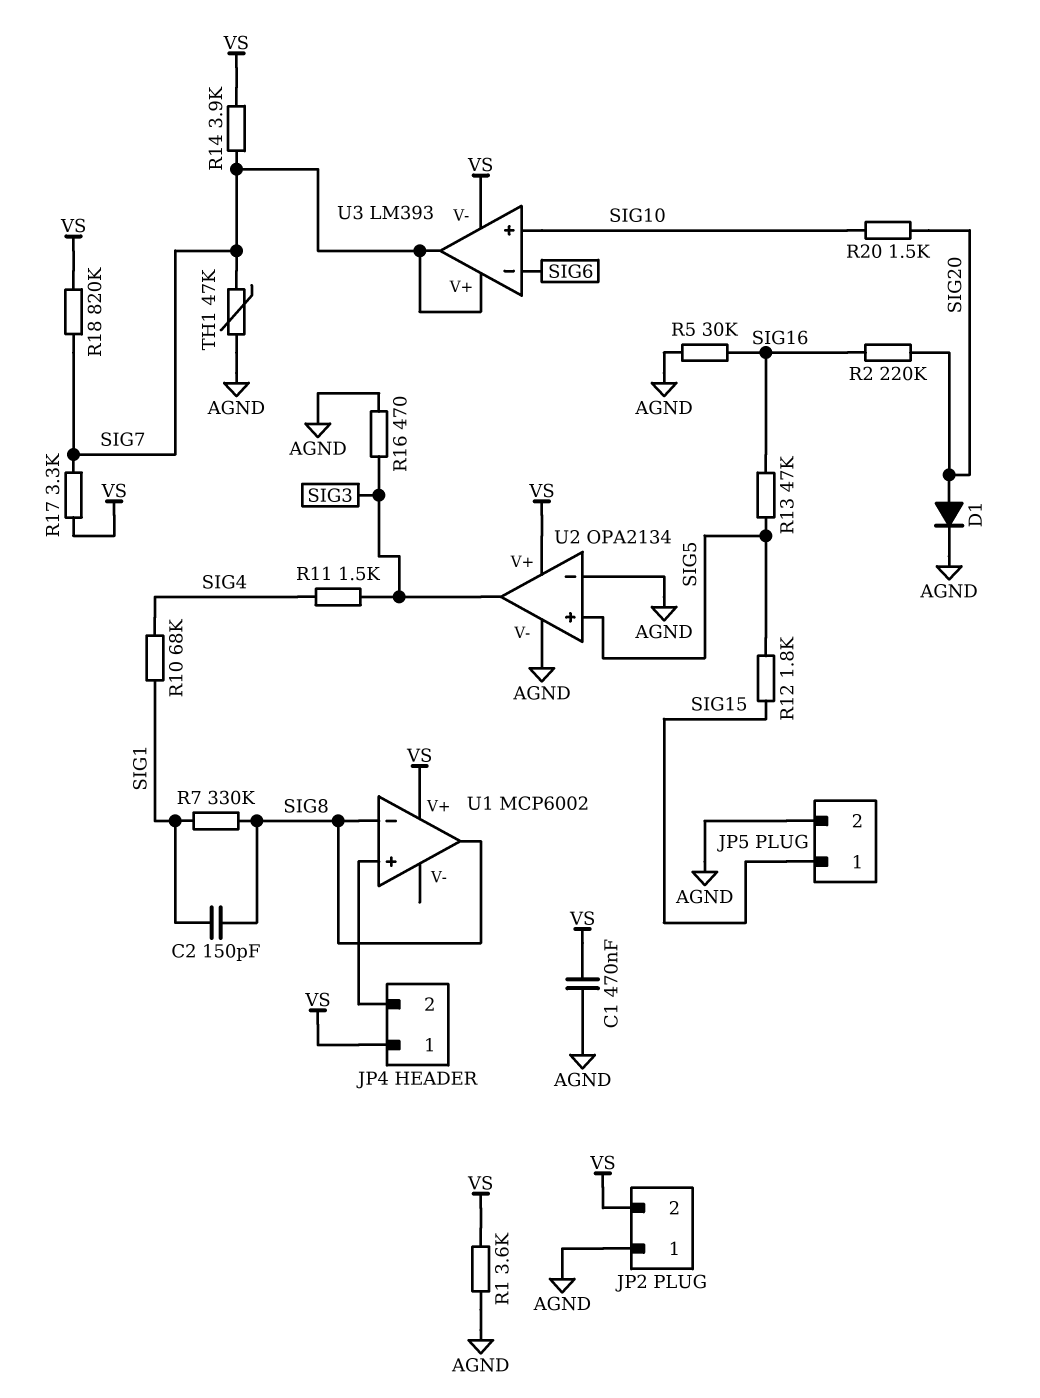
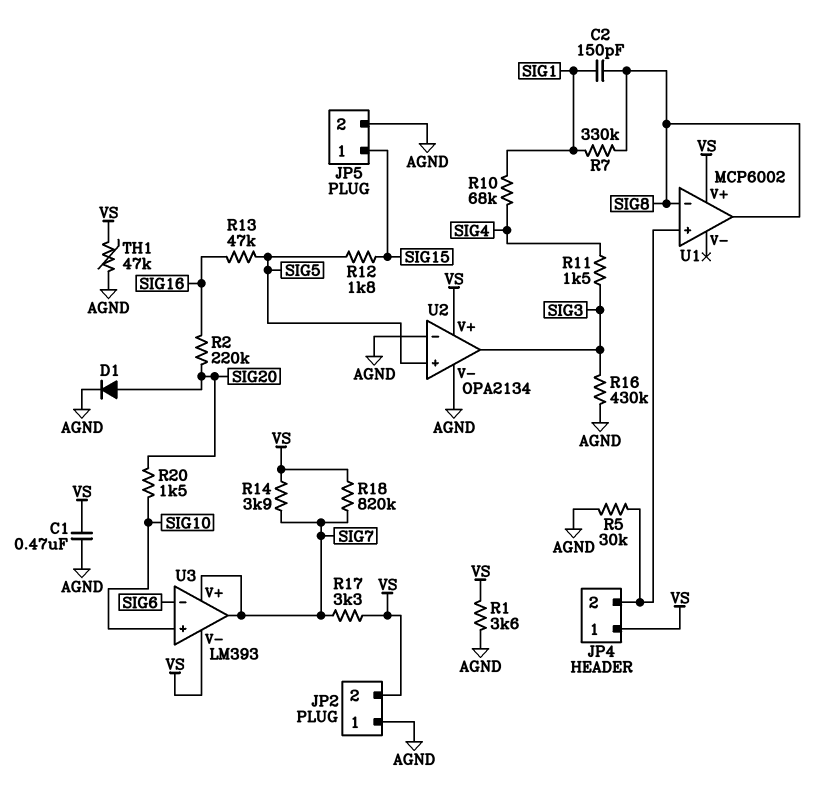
R5: 30k (AGND, SIG16) -> 30k (AGND, JP4/2)
R16: 470 (AGND, SIG3) -> 430k (AGND, SIG3)
TH1: 47k (AGND, SIG7) -> 47k (AGND, VS)

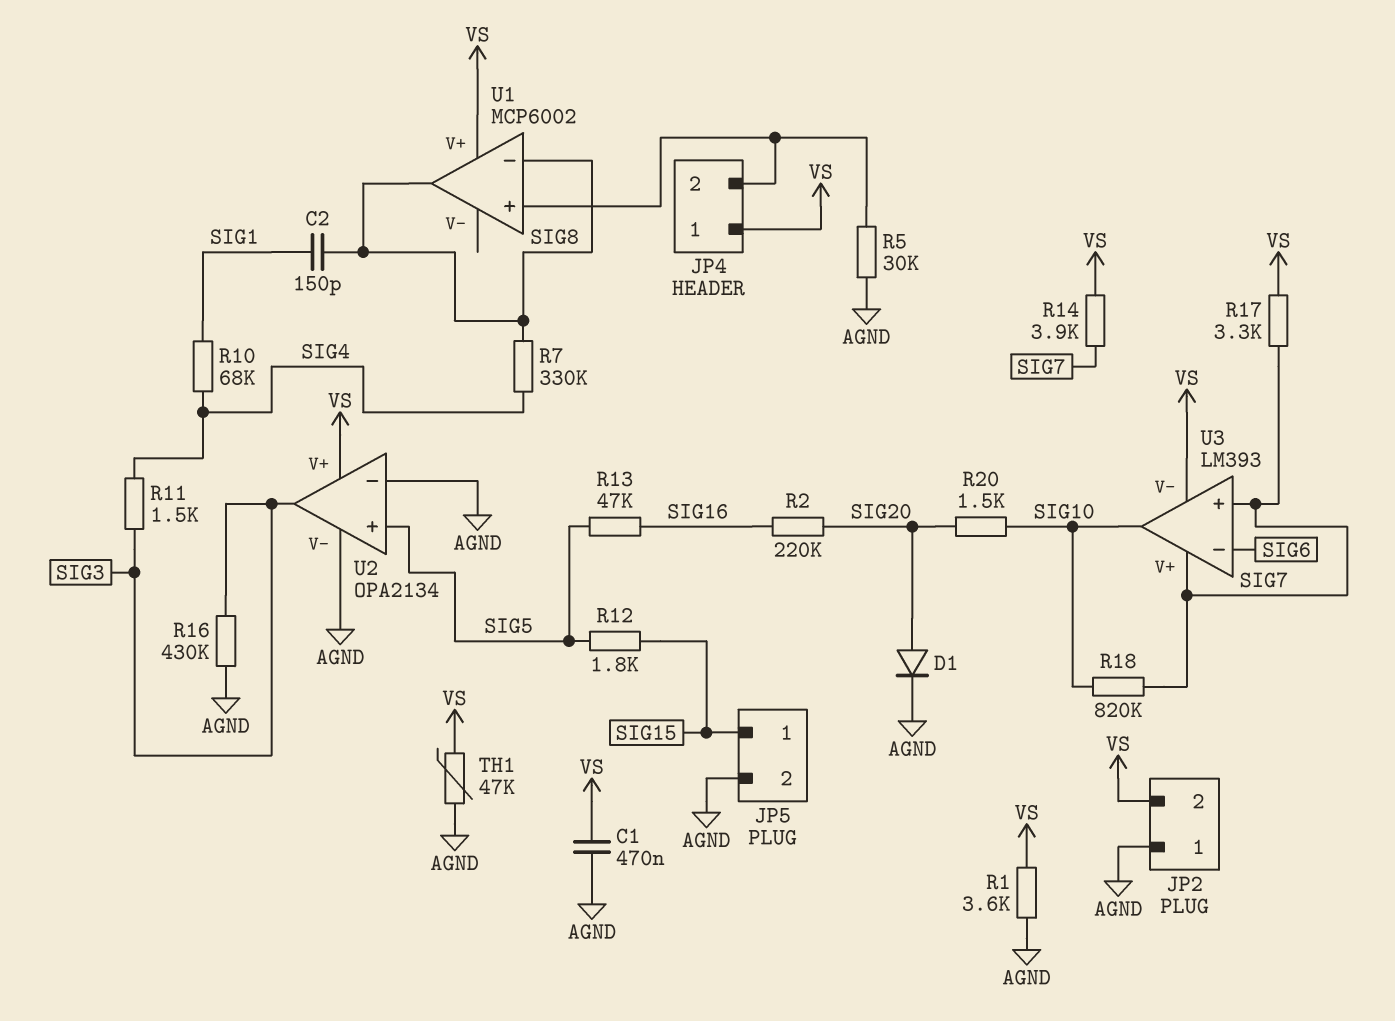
R7: 330k (SIG1, SIG8) -> 330k (SIG4, SIG8)
R18: 820k (SIG7, VS) -> 820k (SIG7, SIG10)
U3 pin in+: SIG10 -> SIG7
U3 pin out: SIG7 -> SIG10

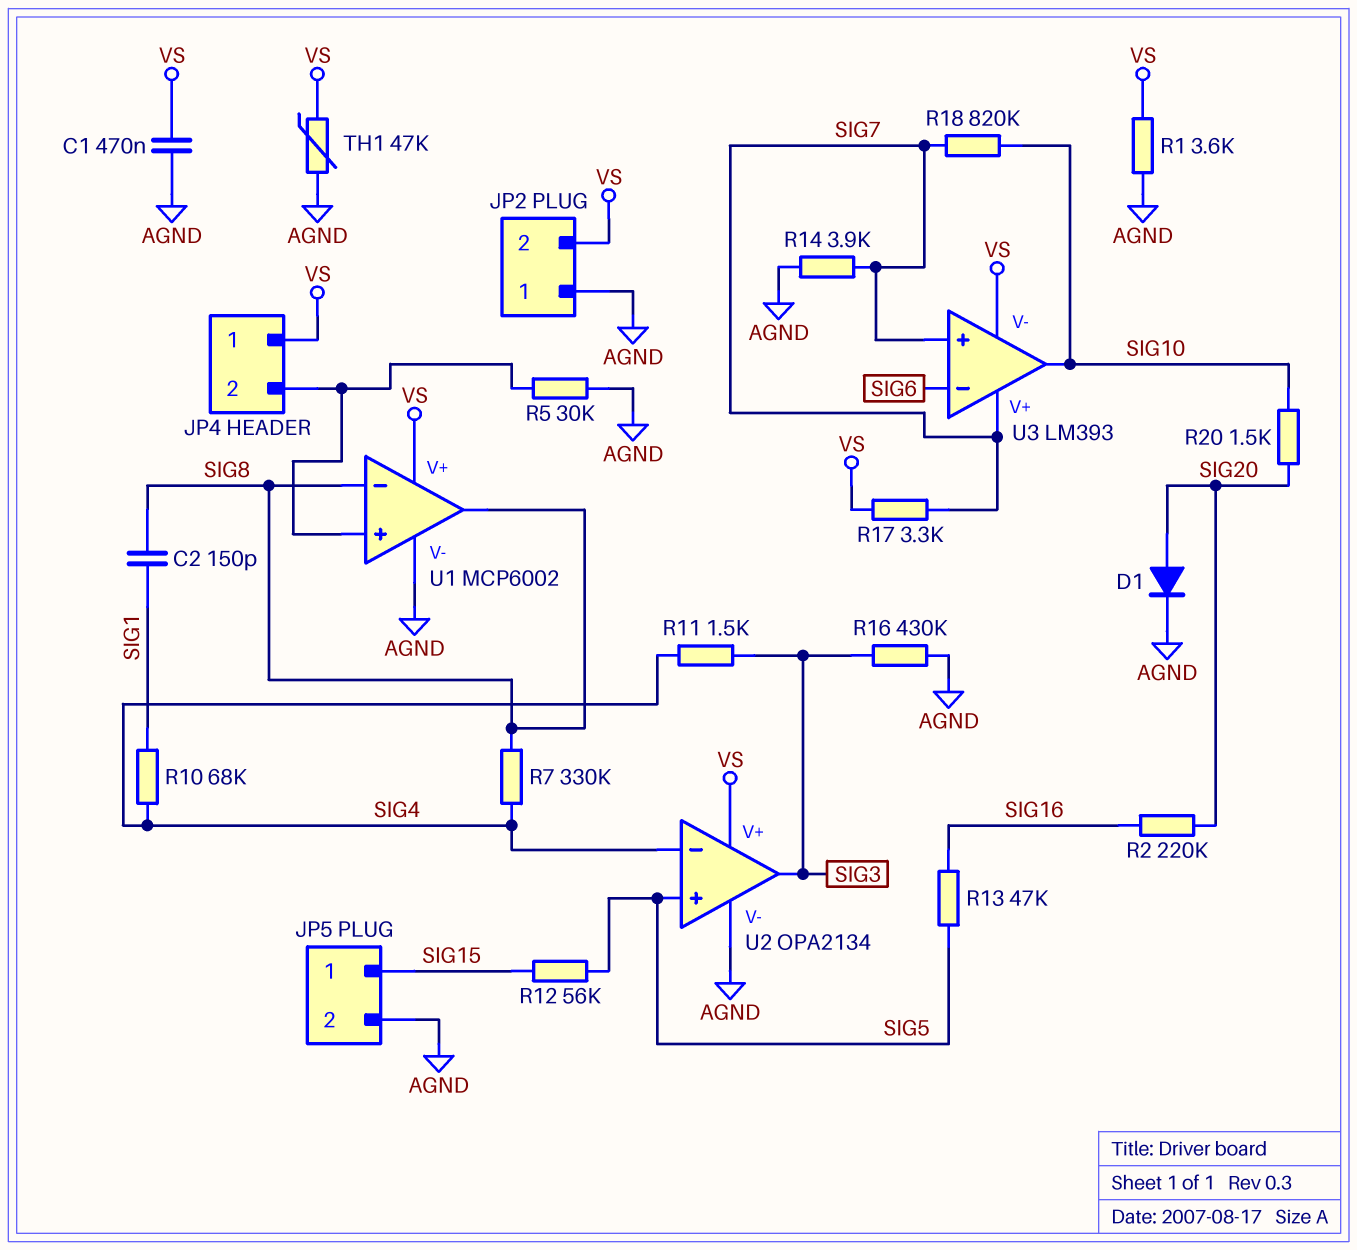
R12: 1.8k (SIG5, SIG15) -> 56k (SIG5, SIG15)
R14: 3.9k (SIG7, VS) -> 3.9k (AGND, SIG7)
U1 pin V-: none -> AGND
U2 pin in-: AGND -> SIG4

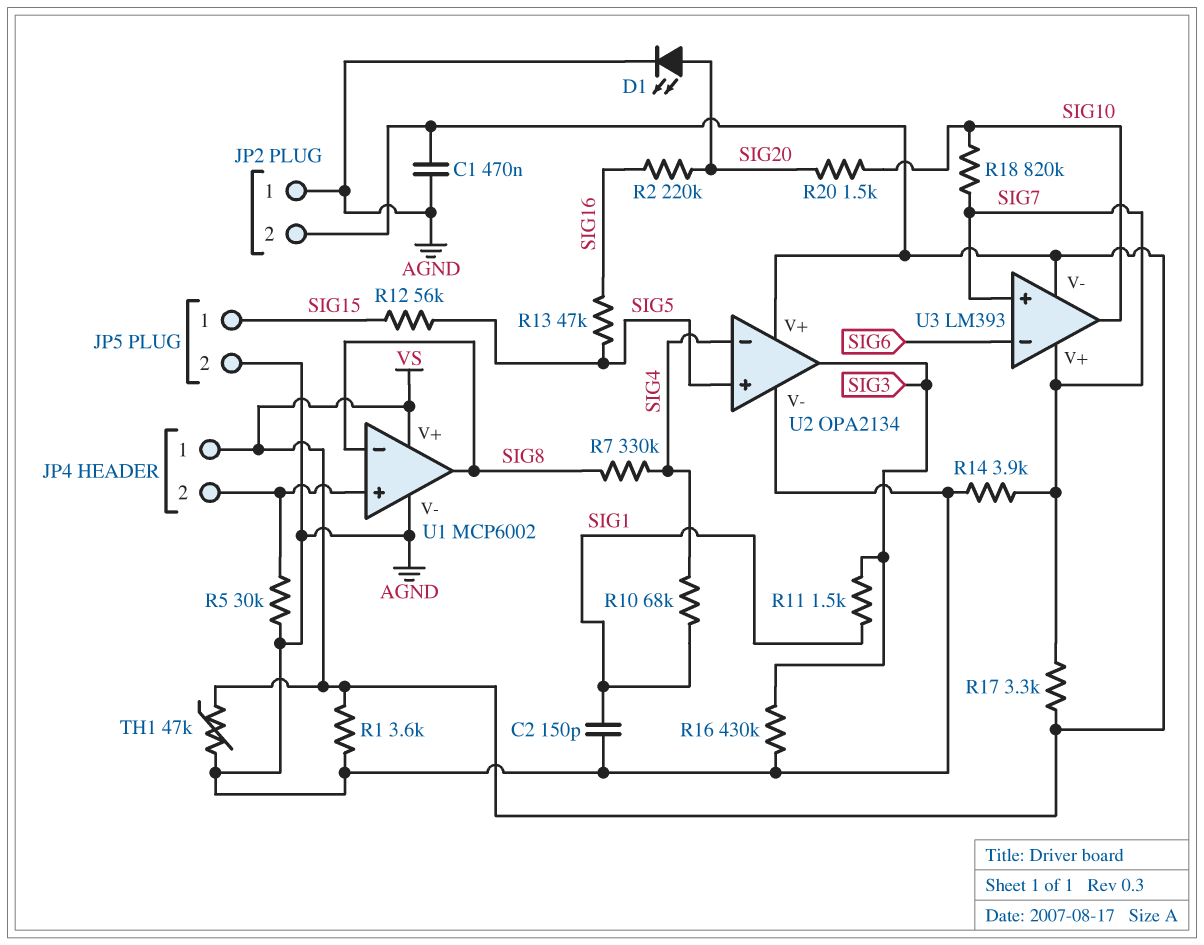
C2: 150pF (SIG1, SIG8) -> 150pF (AGND, SIG1)
D1: diode (A SIG20, K AGND) -> LED (A SIG20, K AGND)
R11: 1.5k (SIG3, SIG4) -> 1.5k (SIG1, SIG3)

